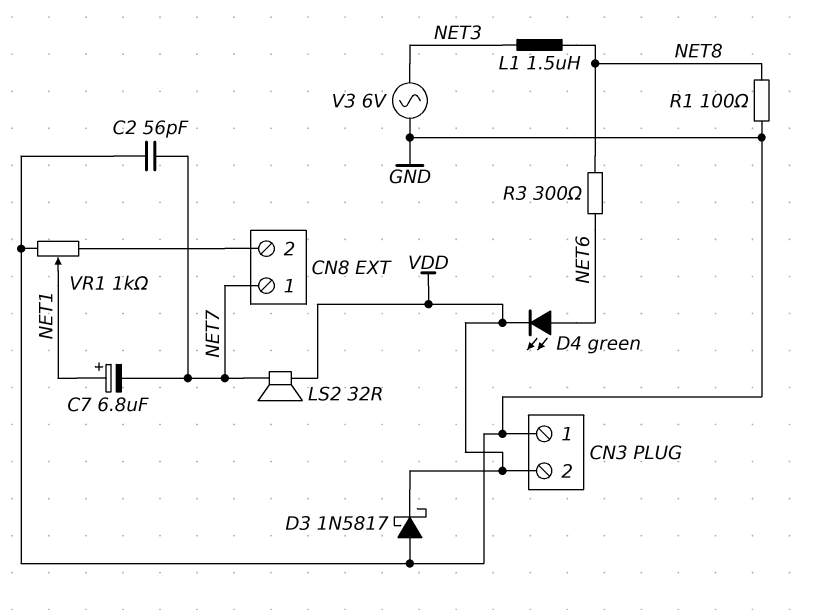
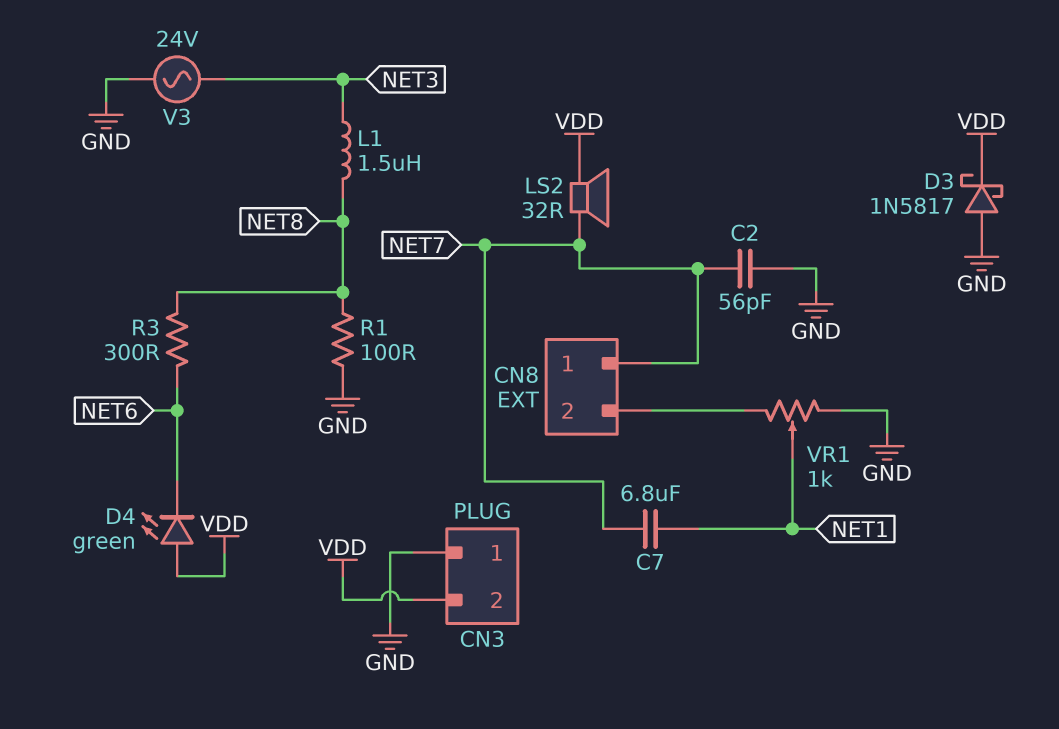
C7: 6.8uF (plus NET1, minus NET7) -> 6.8uF (NET1, NET7)
D4: LED green (A NET6, K VDD) -> LED green (A VDD, K NET6)
V3: AC 6V (GND, NET3) -> AC 24V (GND, NET3)

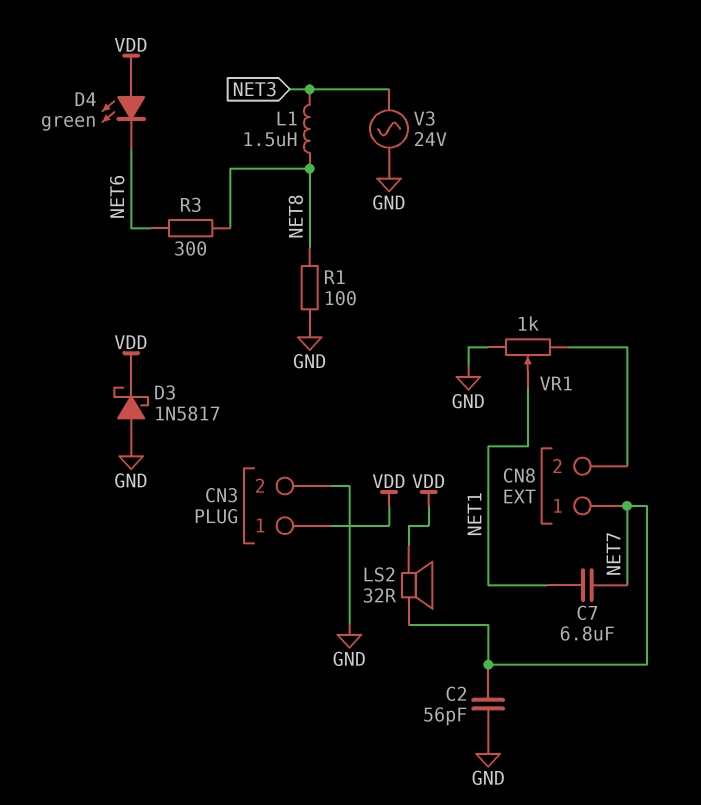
CN3 pin 1: GND -> VDD
CN3 pin 2: VDD -> GND

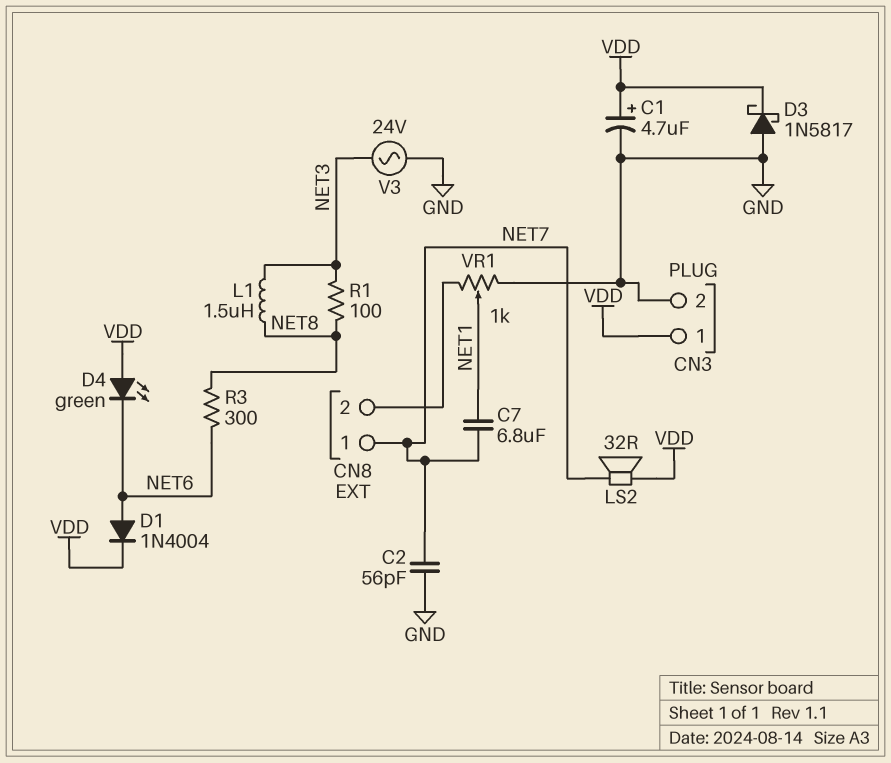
C1: none -> 4.7uF (plus VDD, minus GND)
D1: none -> diode 1N4004 (A NET6, K VDD)
R1: 100 (GND, NET8) -> 100 (NET3, NET8)

